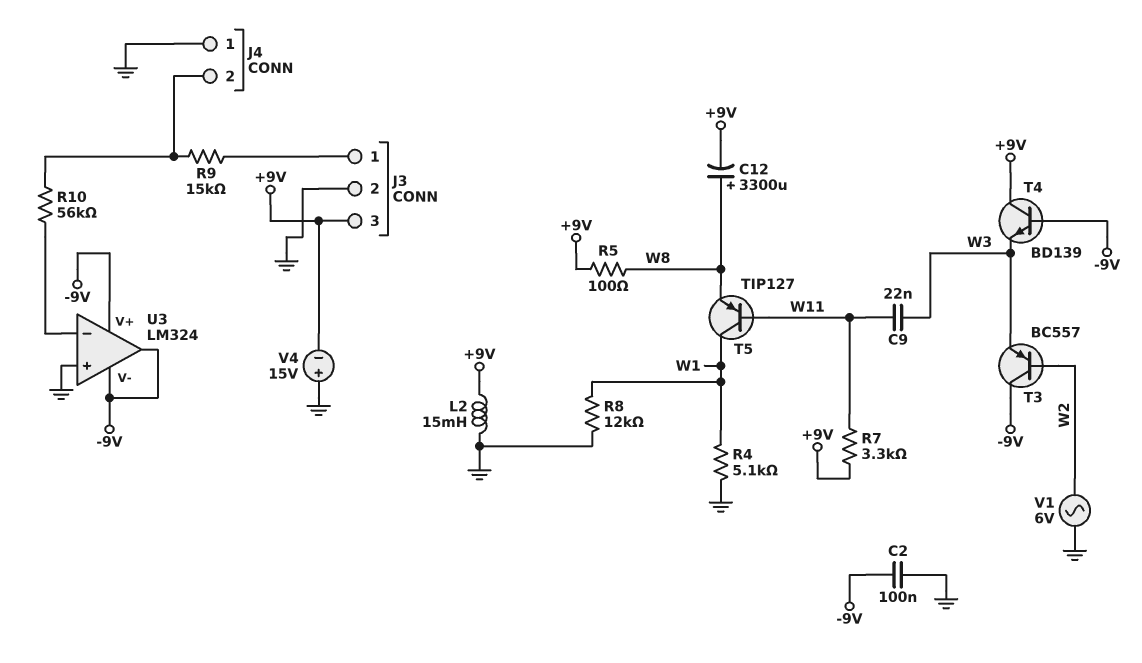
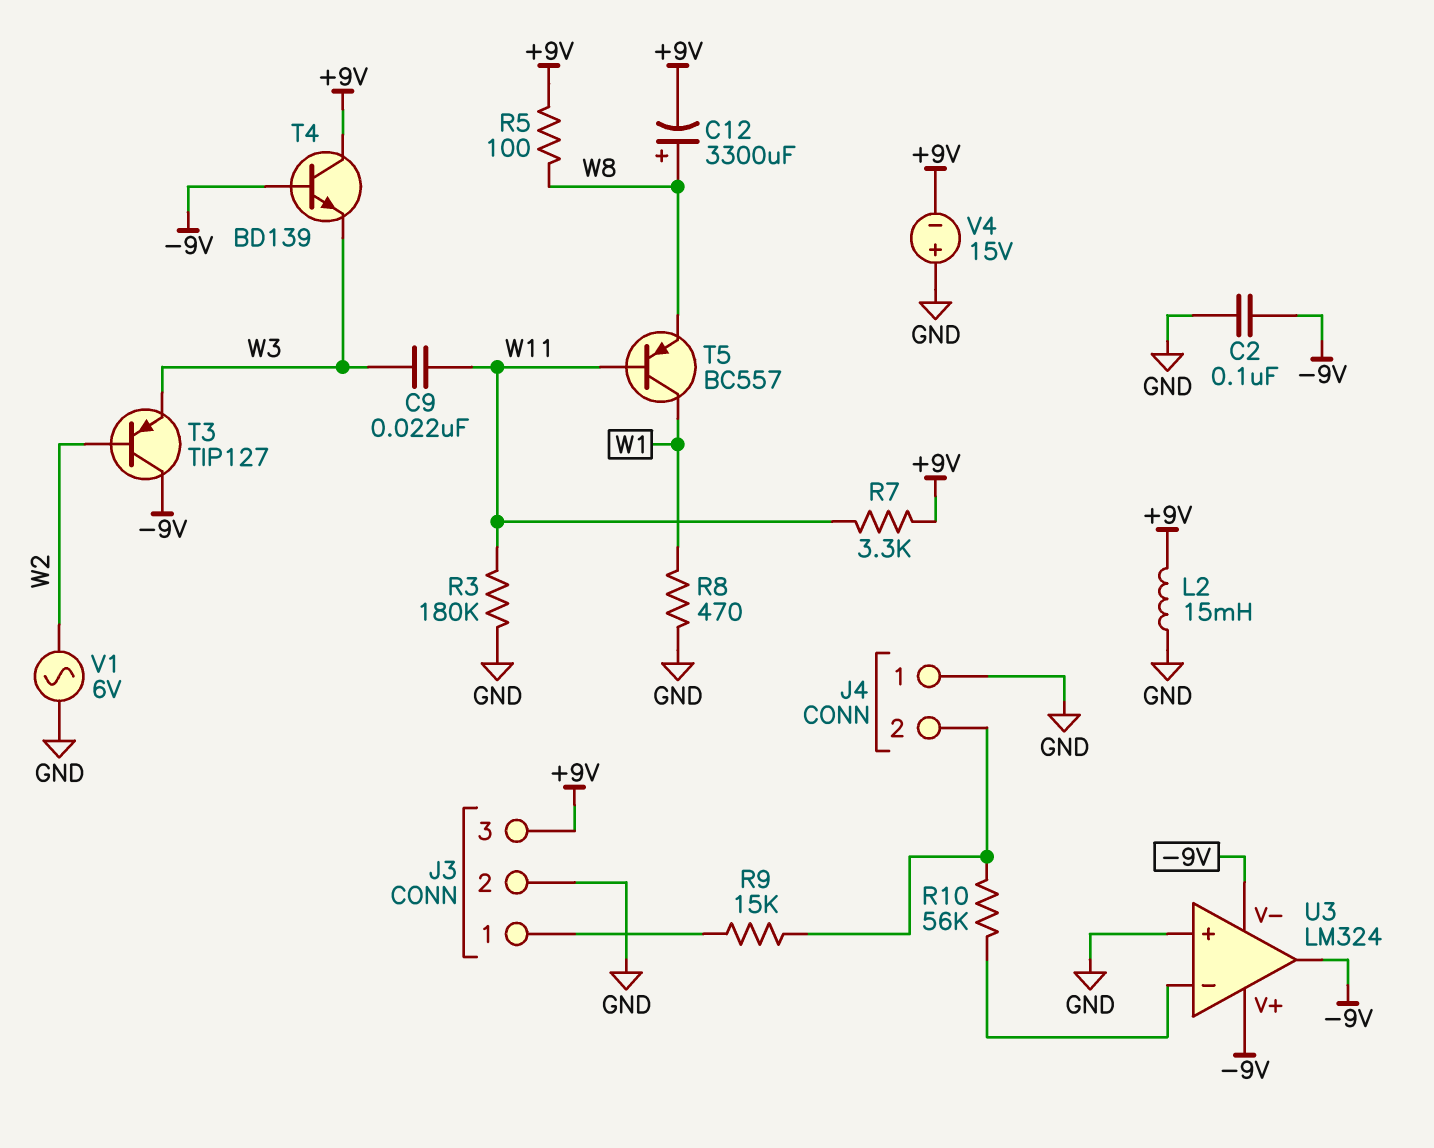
R3: none -> 180k (GND, W11)
R4: 5.1k (GND, W1) -> none
R8: 12k (GND, W1) -> 470 (GND, W1)
T3: PNP BC557 (B W2, C -9V, E W3) -> PNP TIP127 (B W2, C -9V, E W3)
T5: PNP TIP127 (B W11, C W1, E W8) -> PNP BC557 (B W11, C W1, E W8)

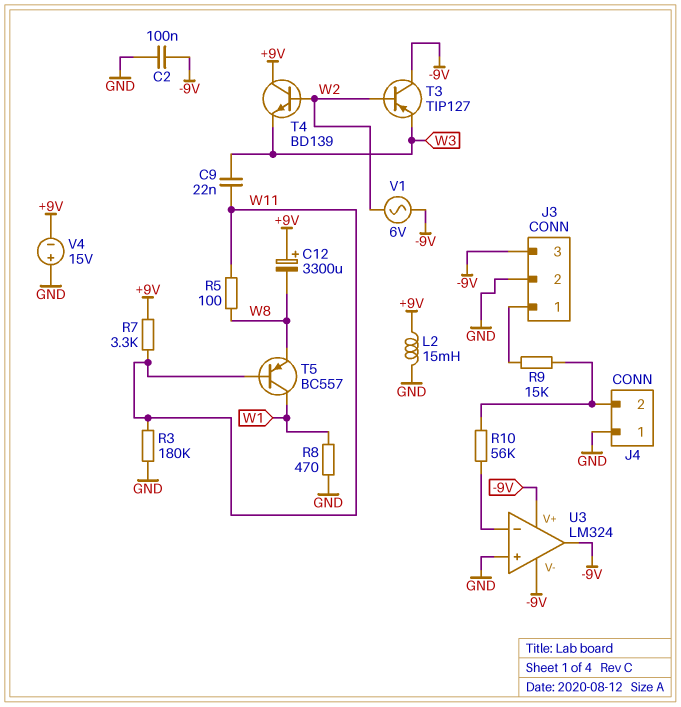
C12: 3300uF (plus W8, minus +9V) -> 3300uF (plus +9V, minus W8)
J3 pin 3: +9V -> -9V
R5: 100 (+9V, W8) -> 100 (W8, W11)
T4: NPN BD139 (B -9V, C +9V, E W3) -> NPN BD139 (B W2, C +9V, E W3)
V1: AC 6V (GND, W2) -> AC 6V (-9V, W2)

